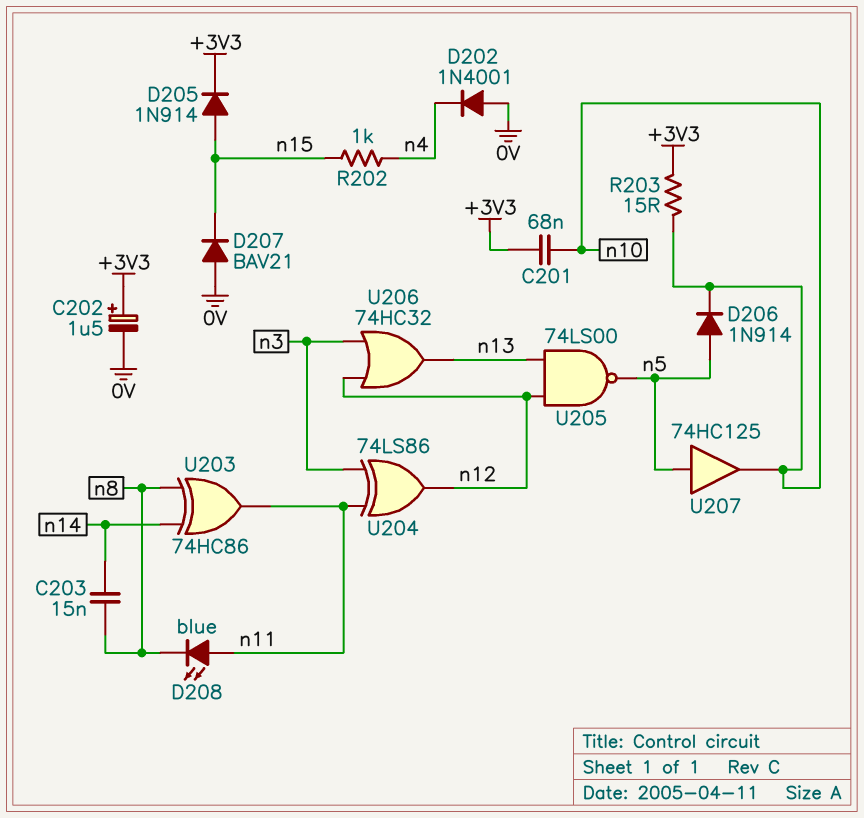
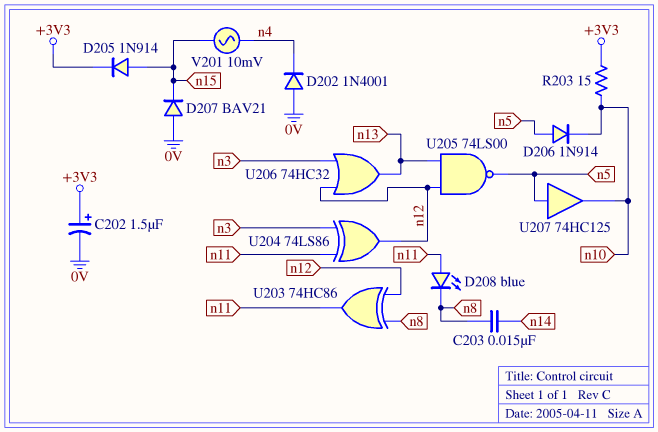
C201: 68nF (+3V3, n10) -> none
R202: 1k (n4, n15) -> none
U203: XOR 74HC86 (in n8, in n14, out n11) -> XOR 74HC86 (in n8, in n12, out n11)
V201: none -> AC 10mV (n4, n15)

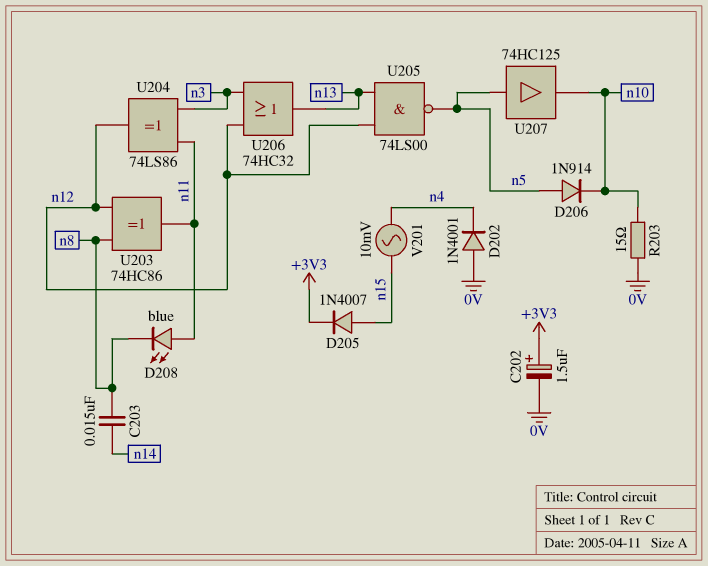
D205: diode 1N914 (A n15, K +3V3) -> diode 1N4007 (A n15, K +3V3)
D207: diode BAV21 (A 0V, K n15) -> none
R203: 15 (+3V3, n10) -> 15 (0V, n10)

